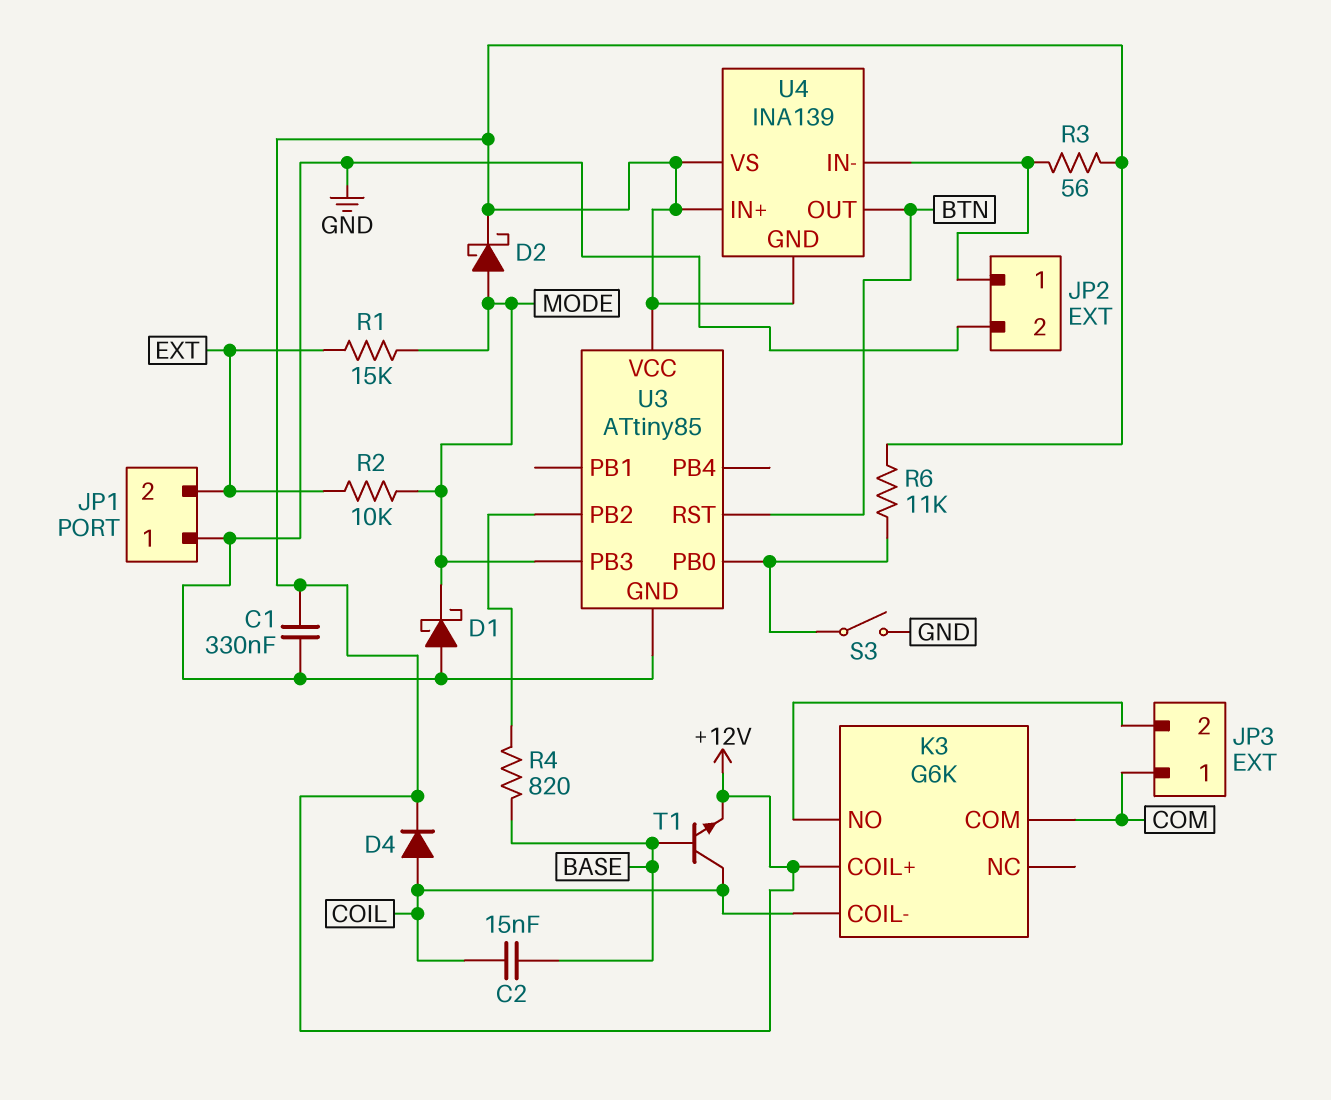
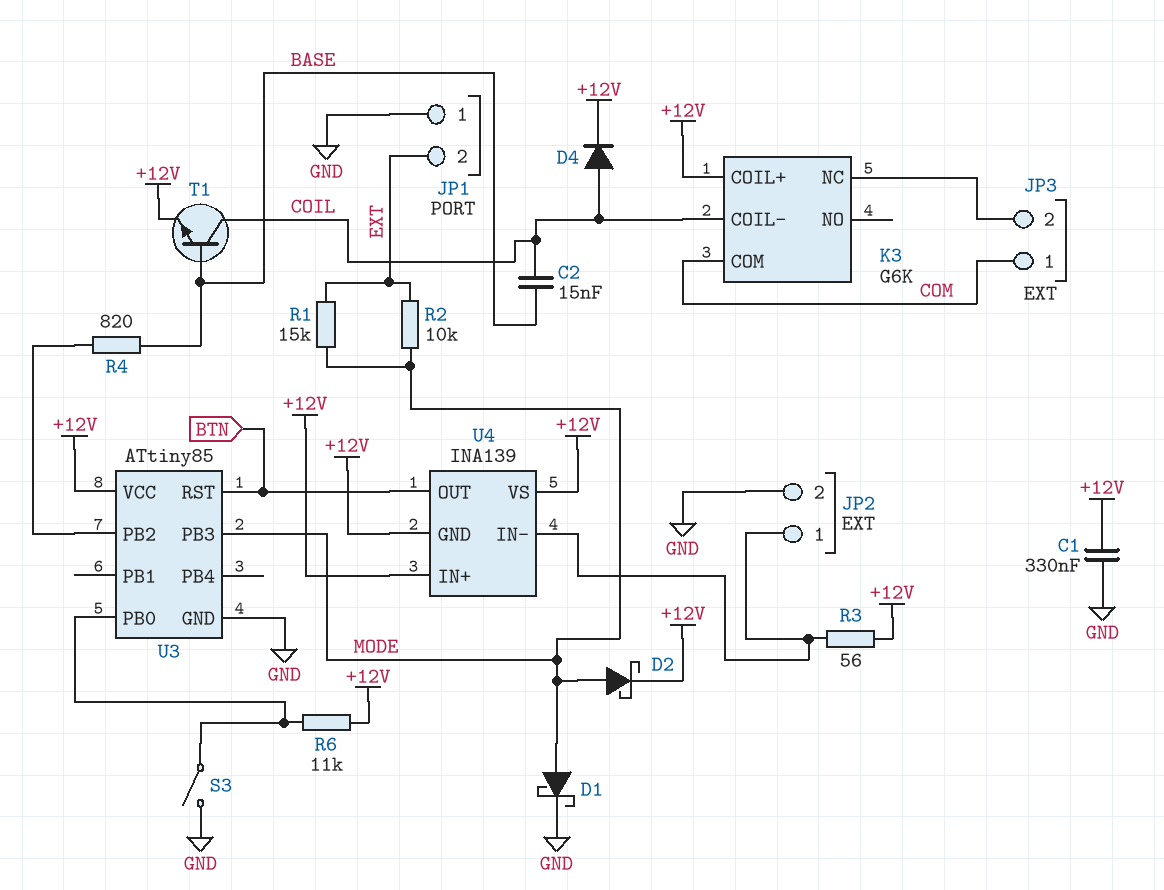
D1: schottky (A GND, K MODE) -> schottky (A MODE, K GND)
K3 pin NC: none -> JP3/2
K3 pin NO: JP3/2 -> none

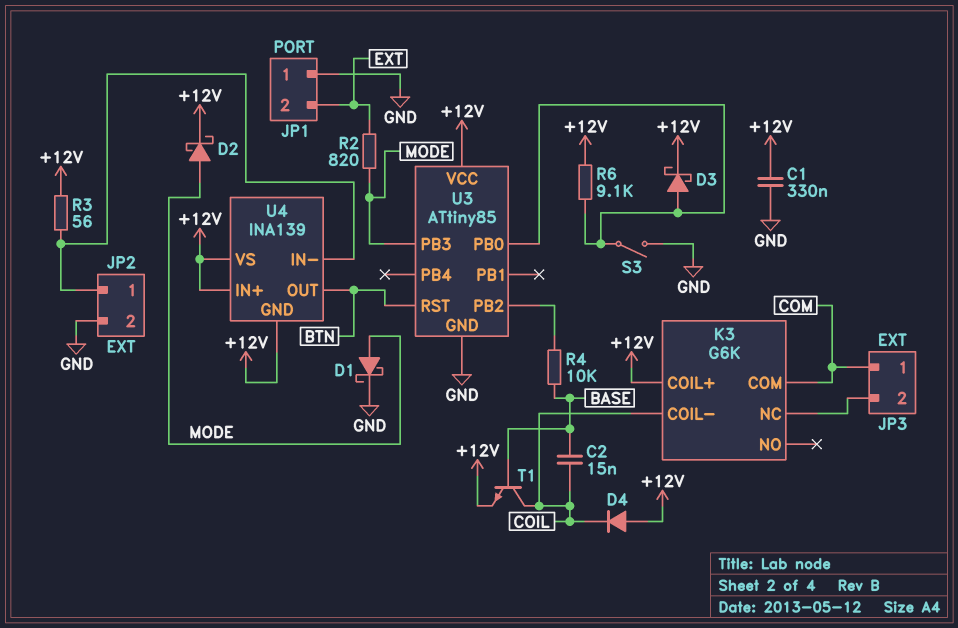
D3: none -> schottky (A U3/PB0, K +12V)
D4: diode (A COIL, K +12V) -> diode (A +12V, K COIL)
R1: 15k (EXT, MODE) -> none
R2: 10k (EXT, MODE) -> 820 (EXT, MODE)
R4: 820 (BASE, U3/PB2) -> 10k (BASE, U3/PB2)
R6: 11k (+12V, U3/PB0) -> 9.1k (+12V, U3/PB0)

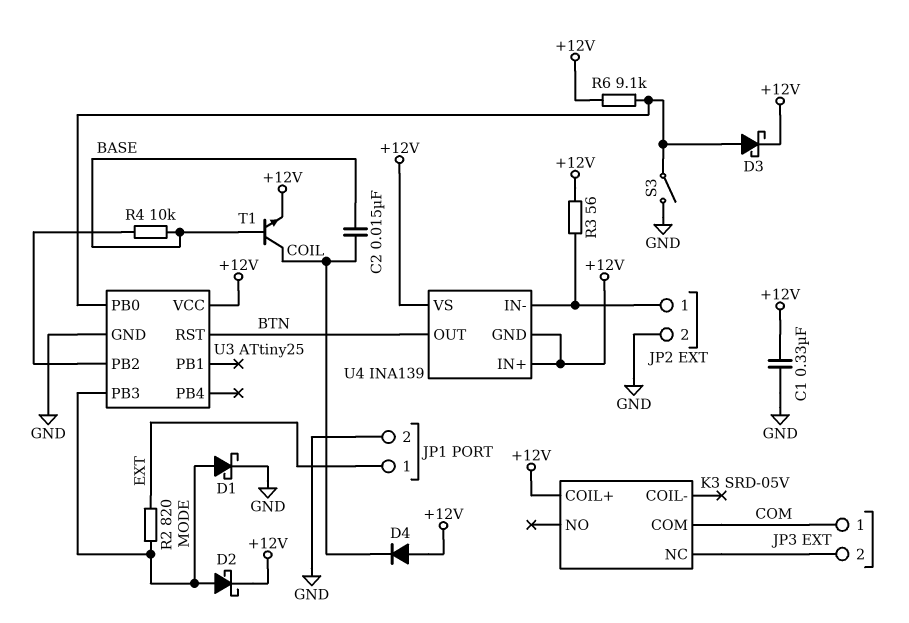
JP1 pin 1: GND -> EXT
JP1 pin 2: EXT -> GND
K3: G6K -> SRD-05V
K3 pin COIL-: COIL -> none
U3: ATtiny85 -> ATtiny25

